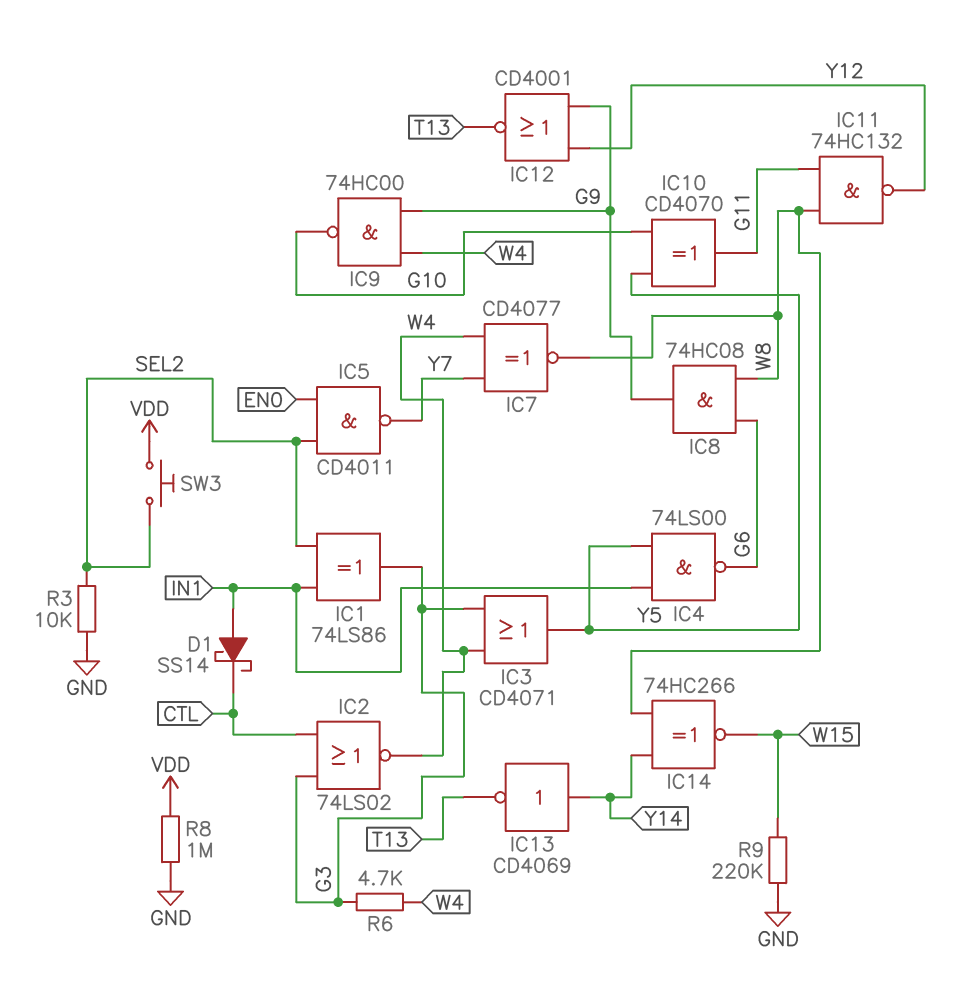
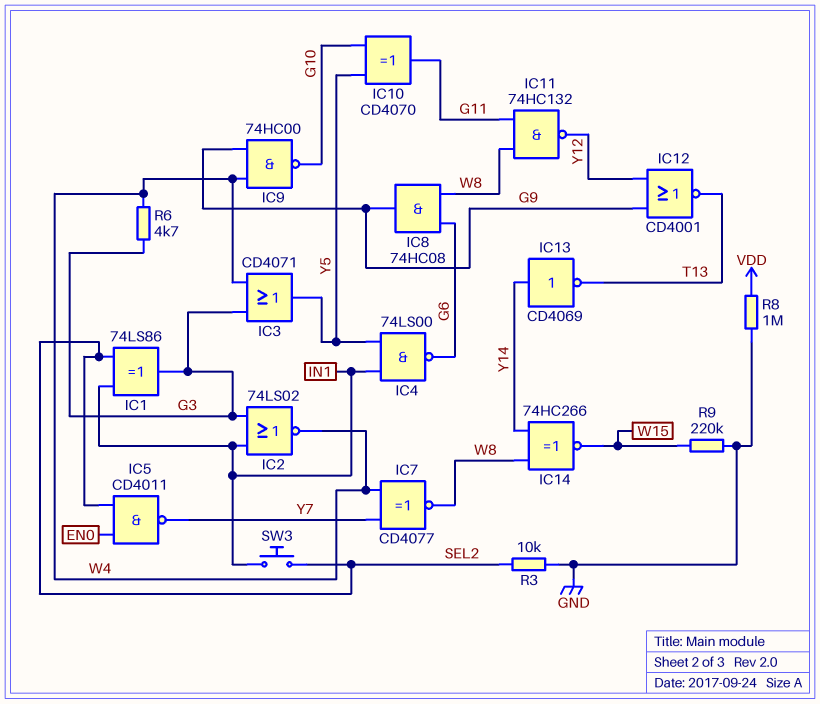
D1: schottky SS14 (A IN1, K CTL) -> none
IC2: NOR 74LS02 (in CTL, in G3, out W4) -> NOR 74LS02 (in G3, in IN1, out W4)
SW3: button (SEL2, VDD) -> button (IN1, SEL2)

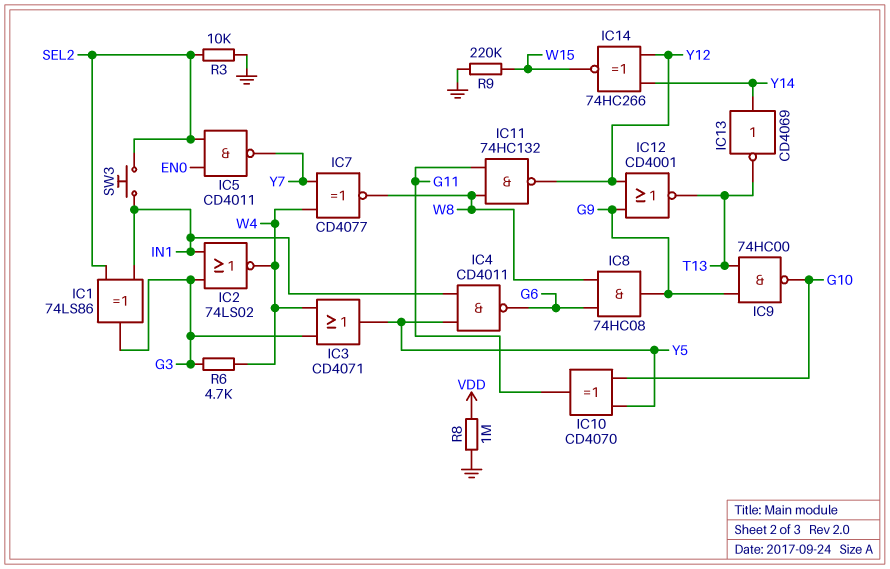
IC4: NAND 74LS00 (in IN1, in Y5, out G6) -> NAND CD4011 (in IN1, in Y5, out G6)
IC9: NAND 74HC00 (in G9, in W4, out G10) -> NAND 74HC00 (in G9, in T13, out G10)
IC14: XNOR 74HC266 (in W8, in Y14, out W15) -> XNOR 74HC266 (in Y12, in Y14, out W15)

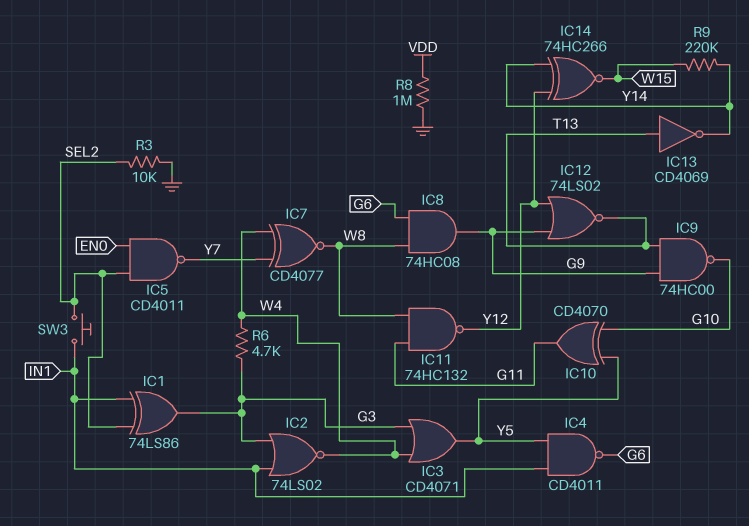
IC12: NOR CD4001 (in G9, in Y12, out T13) -> NOR 74LS02 (in G9, in Y12, out T13)
IC13: NOT CD4069 (in Y14, out T13) -> NOT CD4069 (in T13, out Y14)
R9: 220k (GND, W15) -> 220k (W15, Y14)

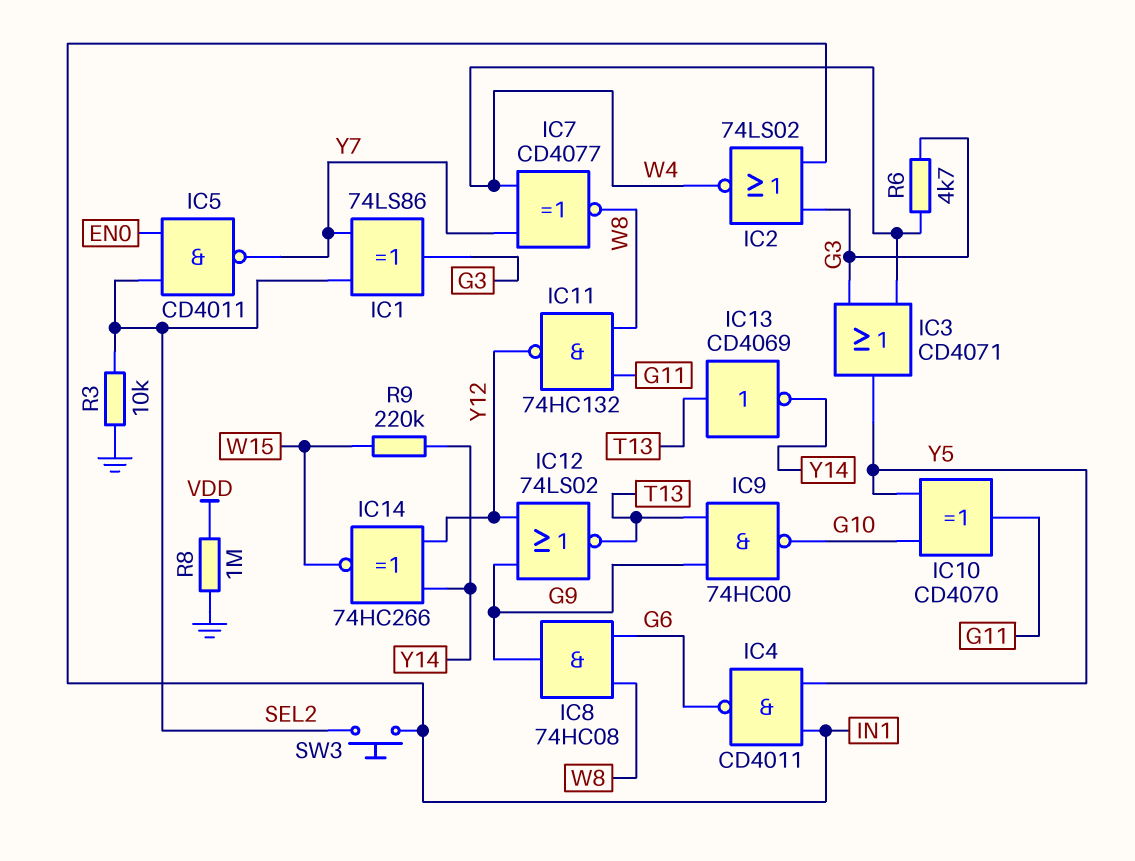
IC1: XOR 74LS86 (in IN1, in SEL2, out G3) -> XOR 74LS86 (in SEL2, in Y7, out G3)

